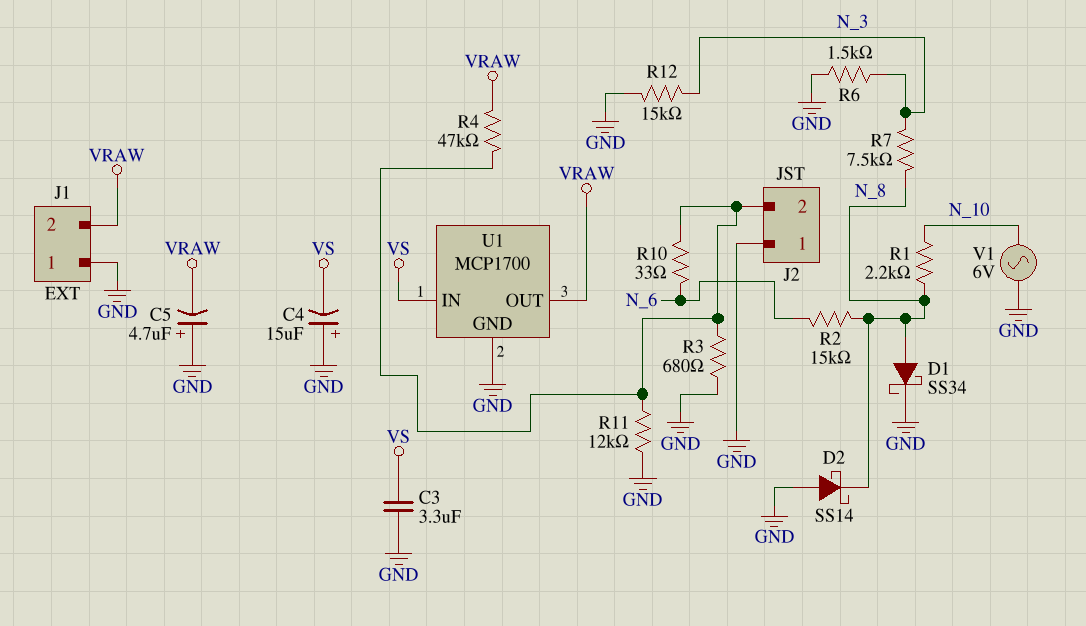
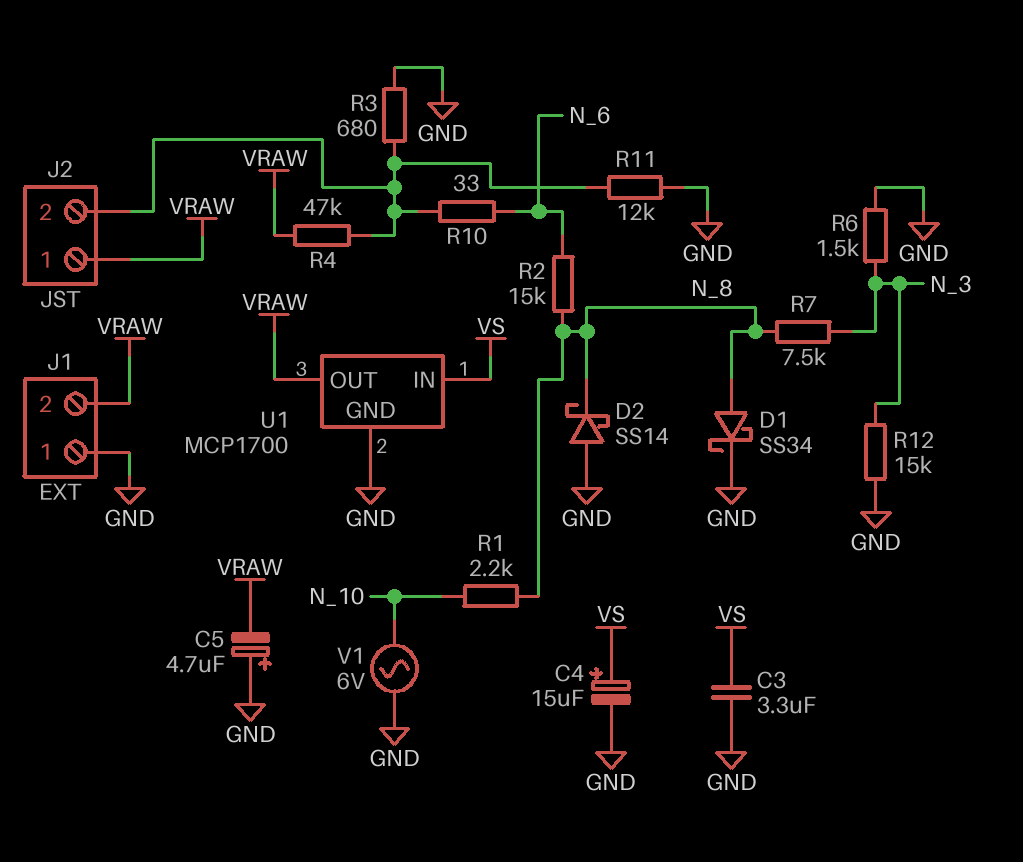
C4: 15uF (plus GND, minus VS) -> 15uF (plus VS, minus GND)
J2 pin 1: GND -> VRAW

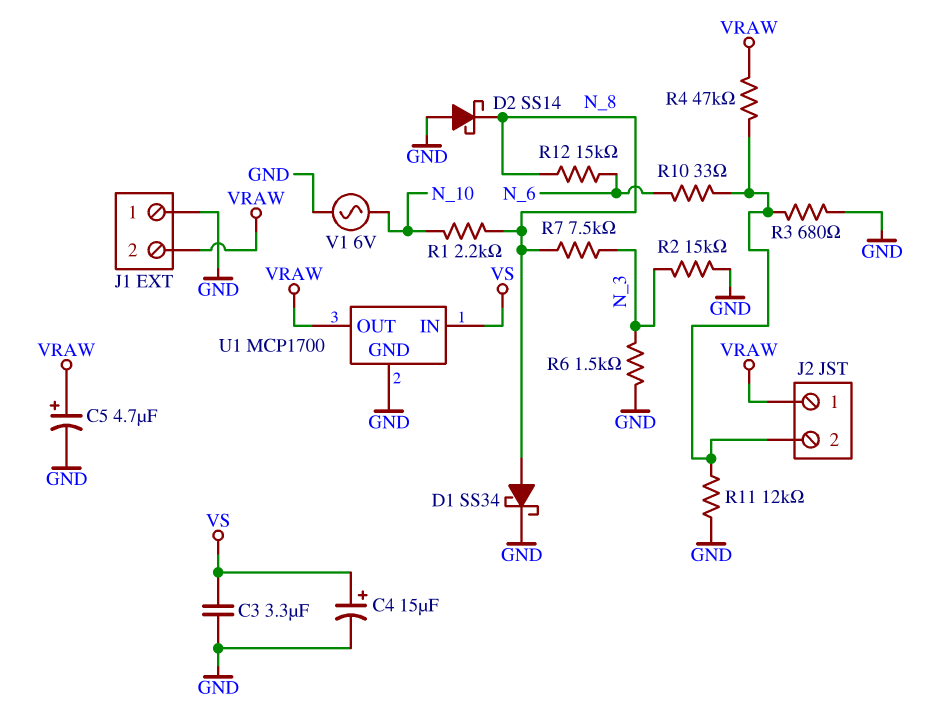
C5: 4.7uF (plus GND, minus VRAW) -> 4.7uF (plus VRAW, minus GND)
R2: 15k (N_6, N_8) -> 15k (GND, N_3)
R12: 15k (GND, N_3) -> 15k (N_6, N_8)

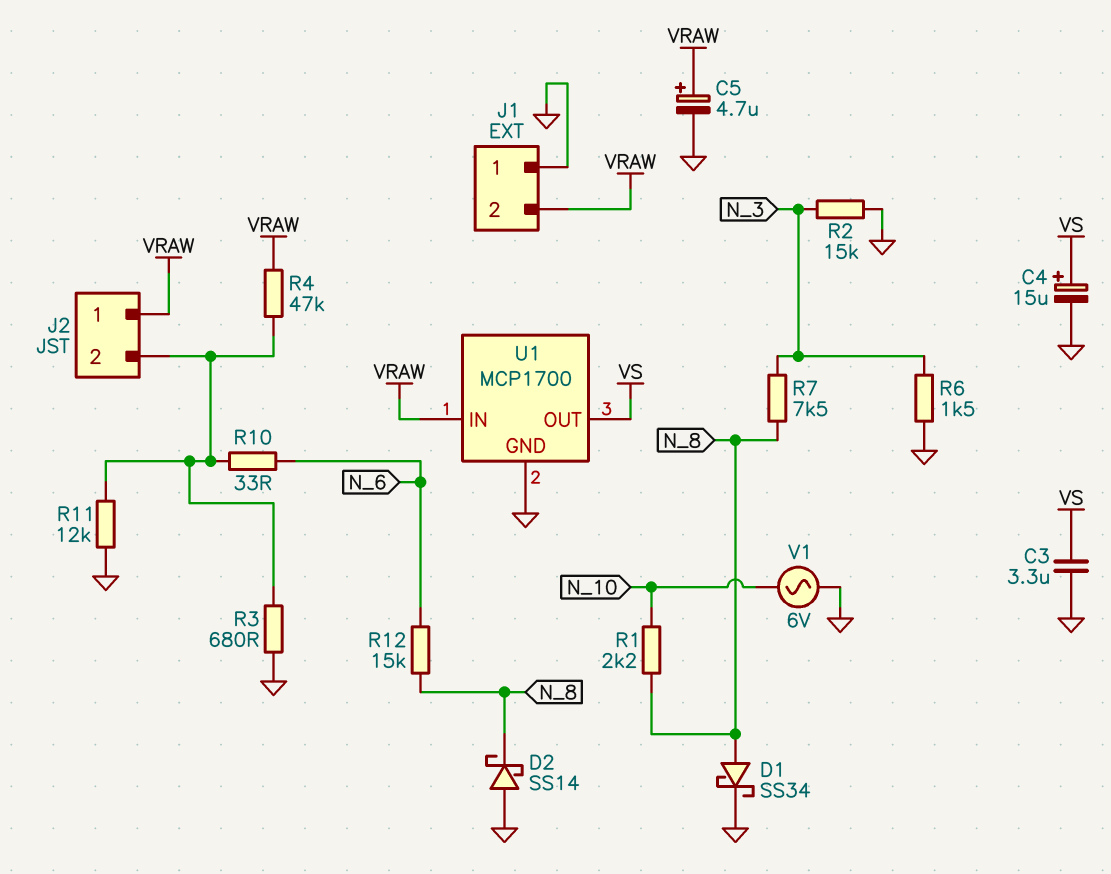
U1 pin IN: VS -> VRAW
U1 pin OUT: VRAW -> VS

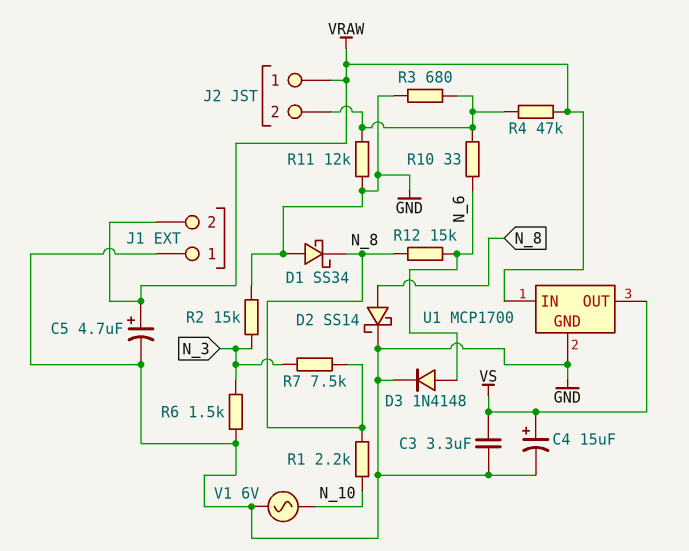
D1: schottky SS34 (A N_8, K GND) -> schottky SS34 (A GND, K N_8)
D2: schottky SS14 (A GND, K N_8) -> schottky SS14 (A N_8, K GND)
D3: none -> diode 1N4148 (A N_6, K GND)

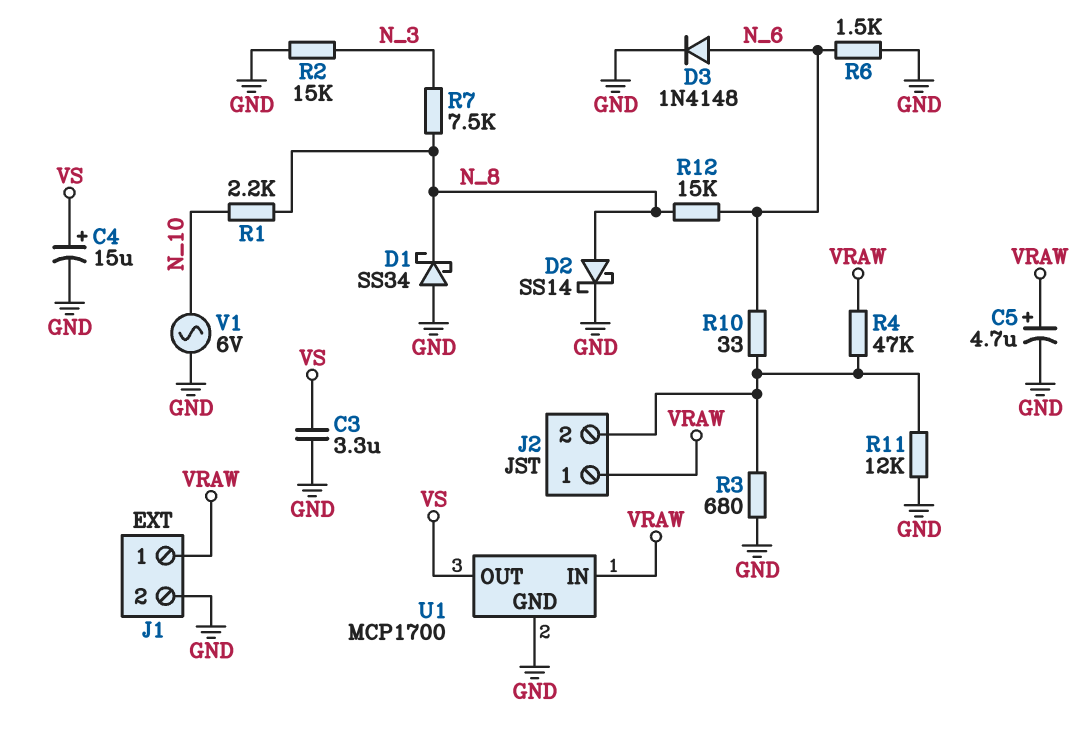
J1 pin 1: GND -> VRAW
J1 pin 2: VRAW -> GND
R6: 1.5k (GND, N_3) -> 1.5k (GND, N_6)

